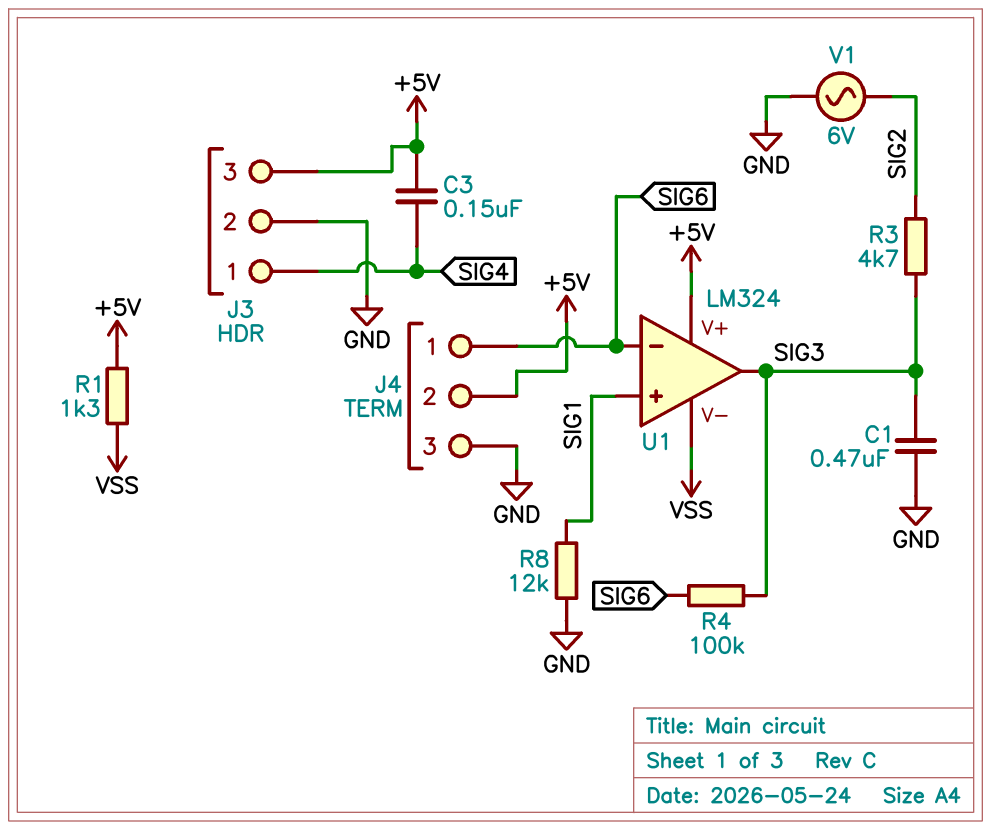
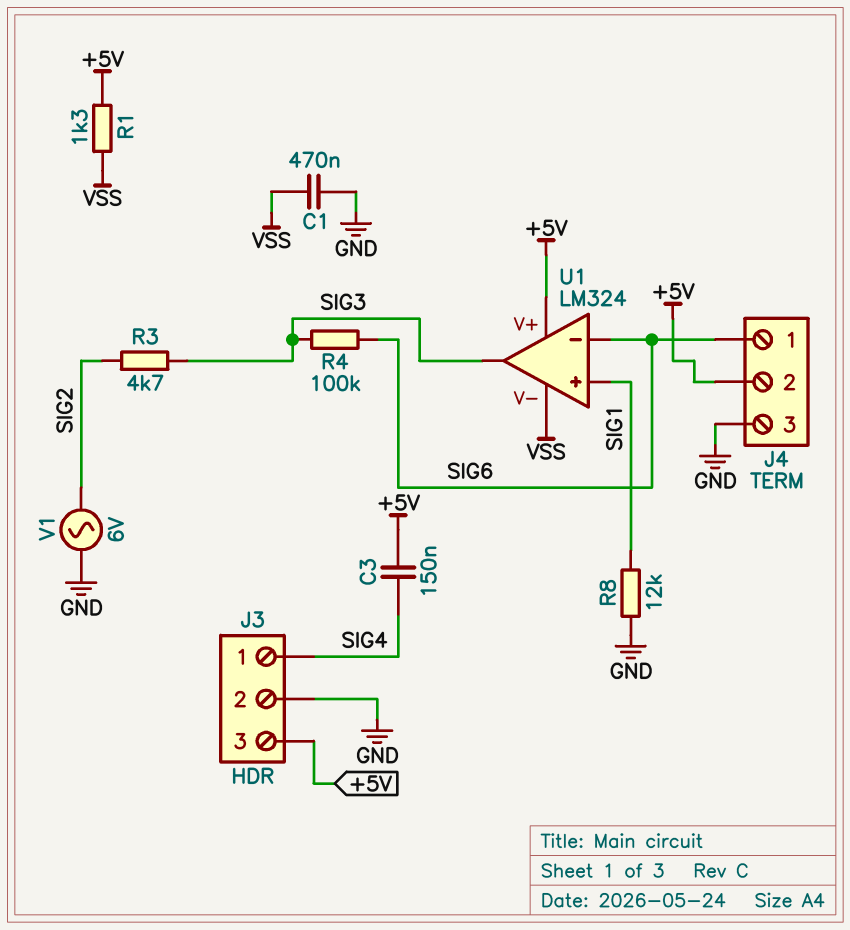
C1: 470nF (GND, SIG3) -> 470nF (GND, VSS)

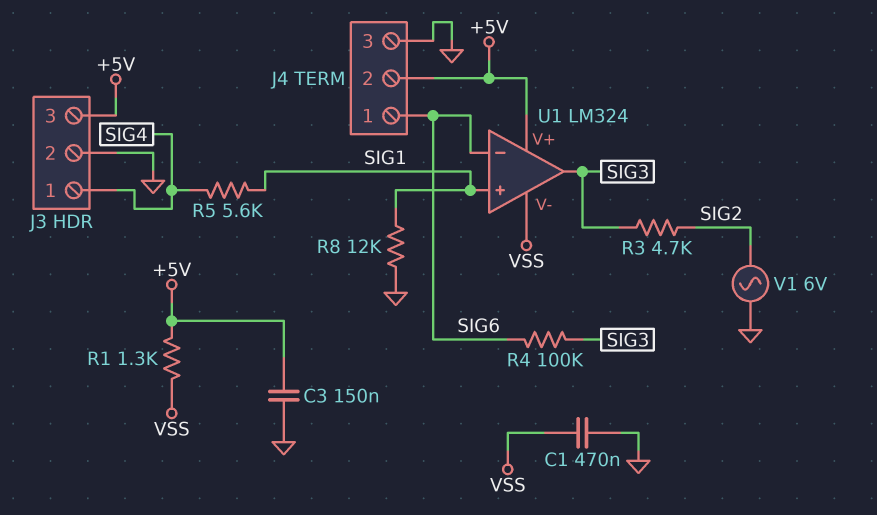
C3: 150nF (+5V, SIG4) -> 150nF (+5V, GND)
R5: none -> 5.6k (SIG1, SIG4)

